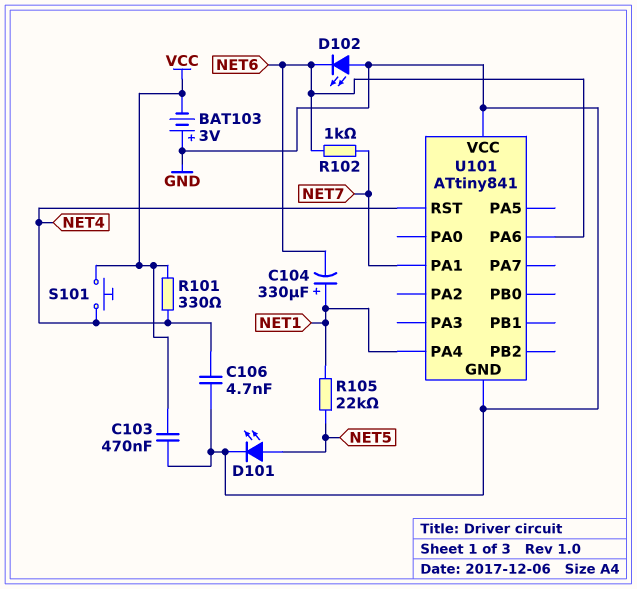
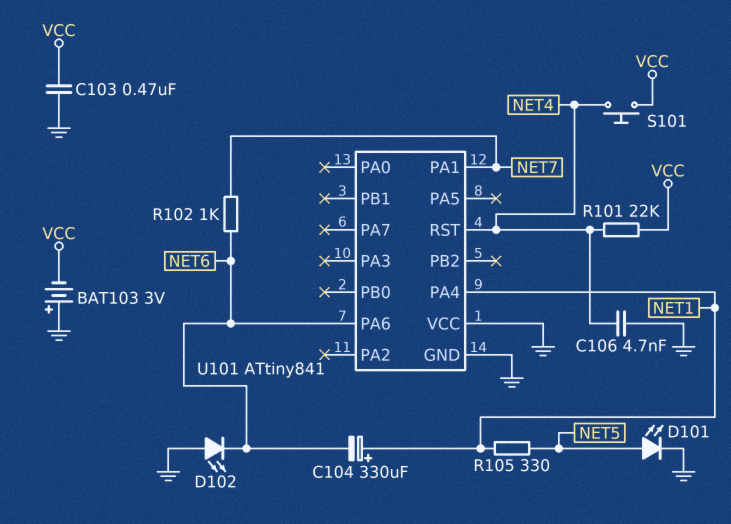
R101: 330 (NET4, VCC) -> 22k (NET4, VCC)
R105: 22k (NET1, NET5) -> 330 (NET1, NET5)

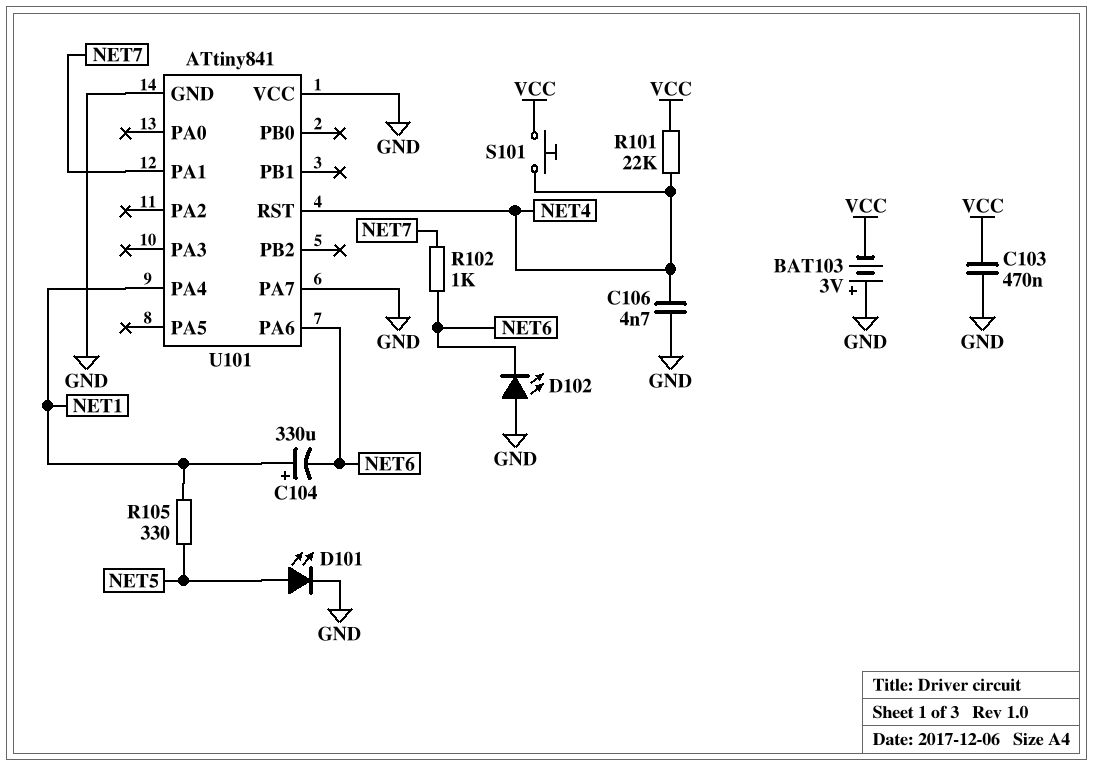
U101 pin PA7: none -> GND

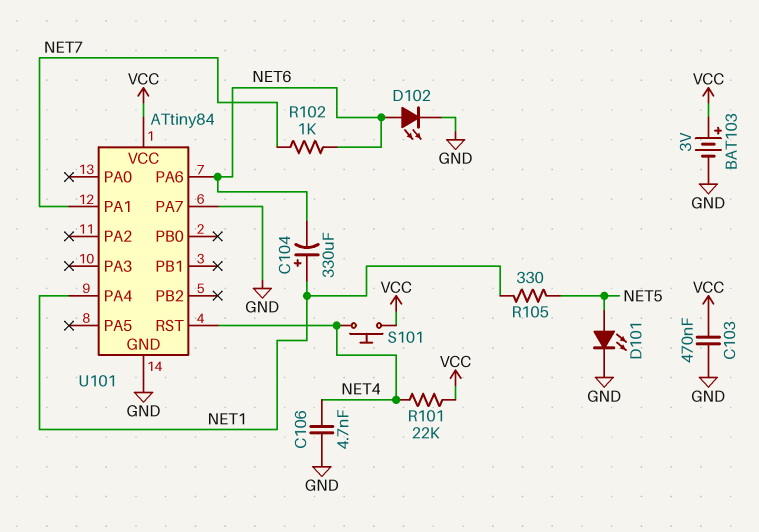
BAT103: 3V (plus GND, minus VCC) -> 3V (plus VCC, minus GND)
D102: LED (A GND, K NET6) -> LED (A NET6, K GND)
U101: ATtiny841 -> ATtiny84
U101 pin VCC: GND -> VCC

